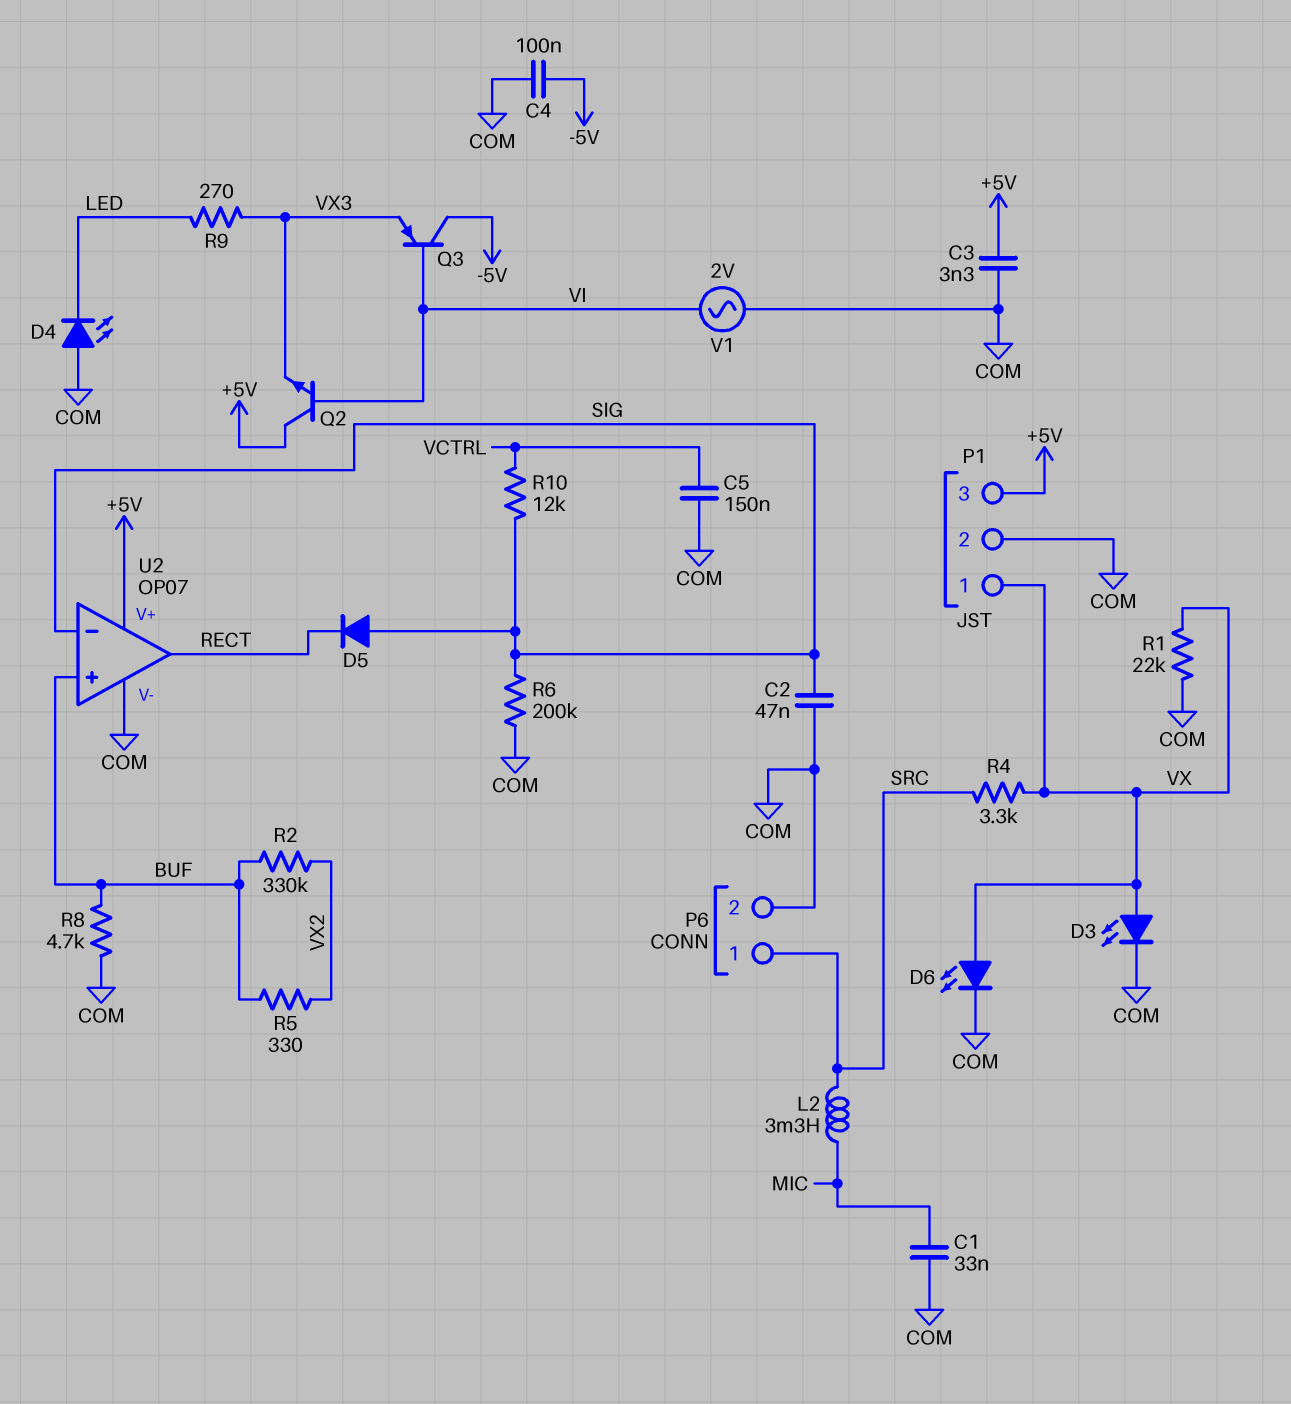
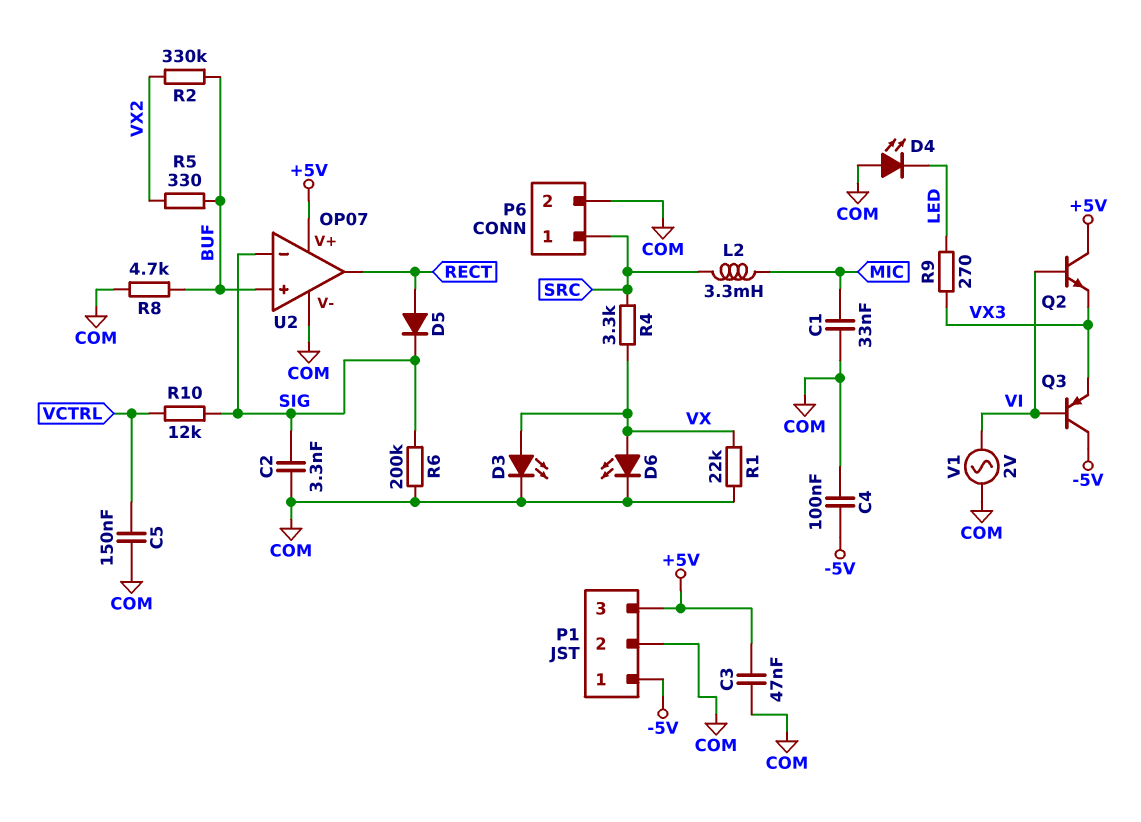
C2: 47nF (COM, SIG) -> 3.3nF (COM, SIG)
C3: 3.3nF (+5V, COM) -> 47nF (+5V, COM)
D5: diode (A SIG, K RECT) -> diode (A RECT, K SIG)
P1 pin 1: VX -> -5V

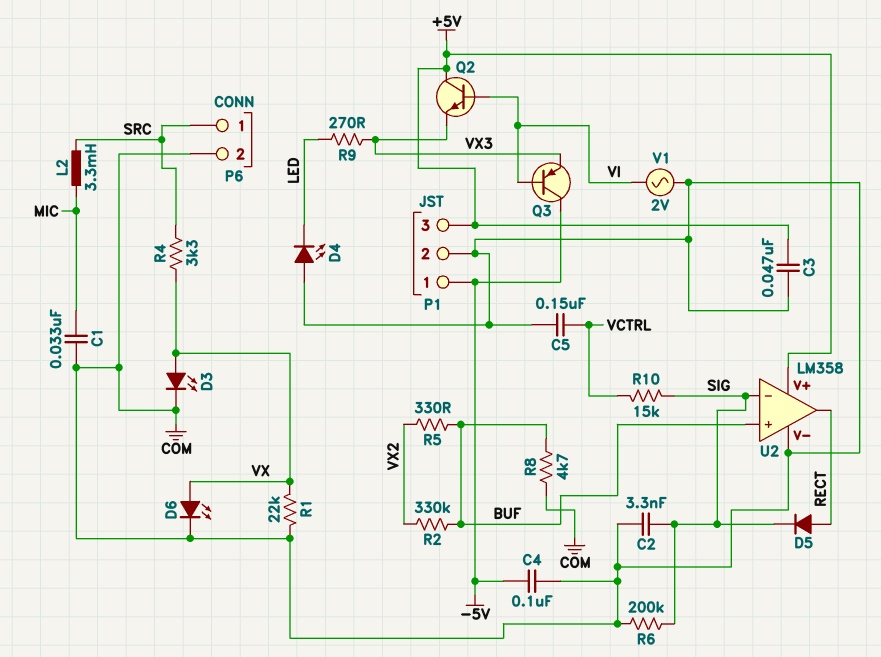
R10: 12k (SIG, VCTRL) -> 15k (SIG, VCTRL)
U2: OP07 -> LM358

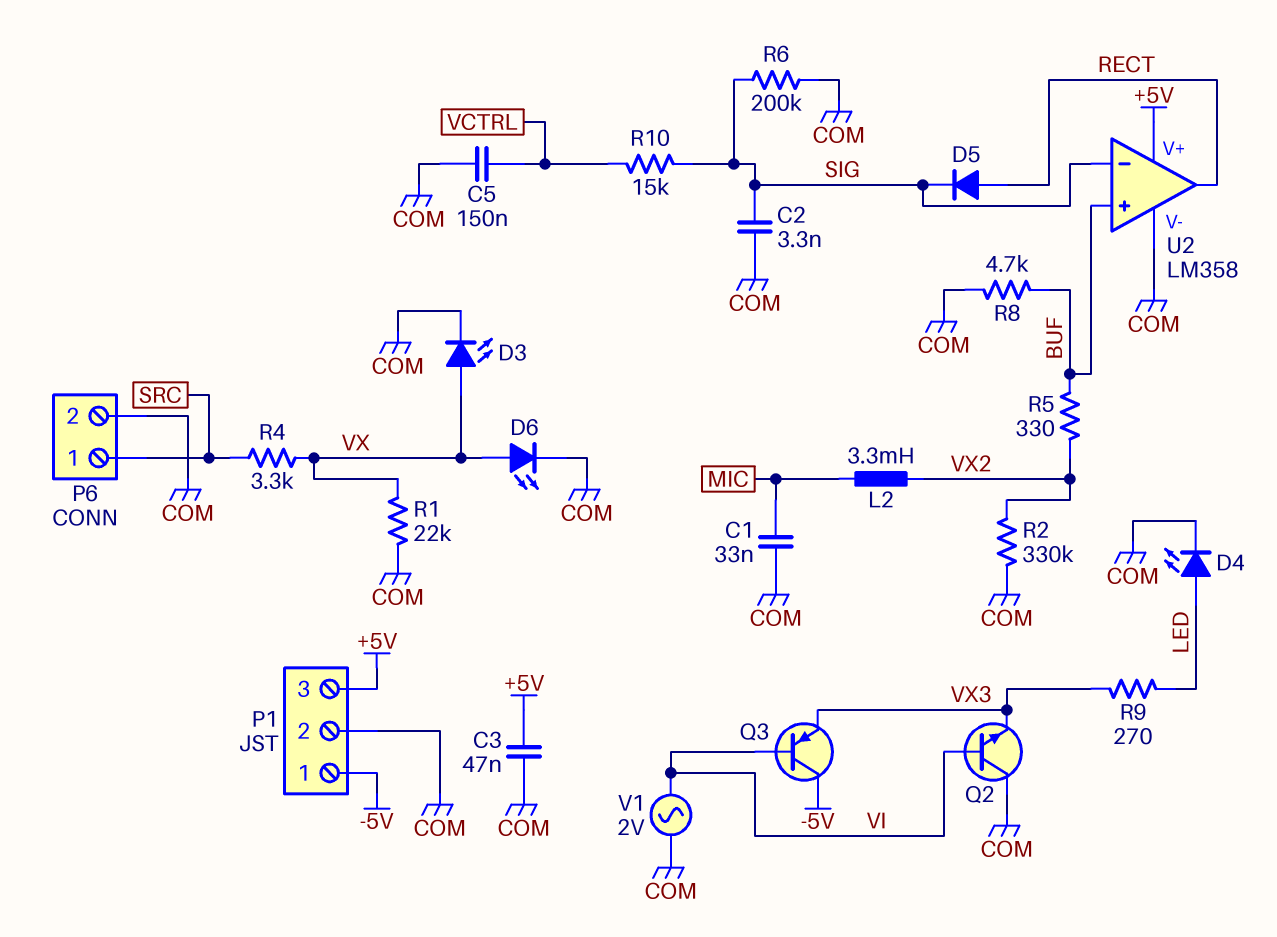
C4: 100nF (-5V, COM) -> none
D4: LED (A COM, K LED) -> LED (A LED, K COM)
L2: 3.3mH (MIC, SRC) -> 3.3mH (MIC, VX2)
Q2: NPN (B VI, C +5V, E VX3) -> NPN (B VI, C COM, E VX3)
R2: 330k (BUF, VX2) -> 330k (COM, VX2)

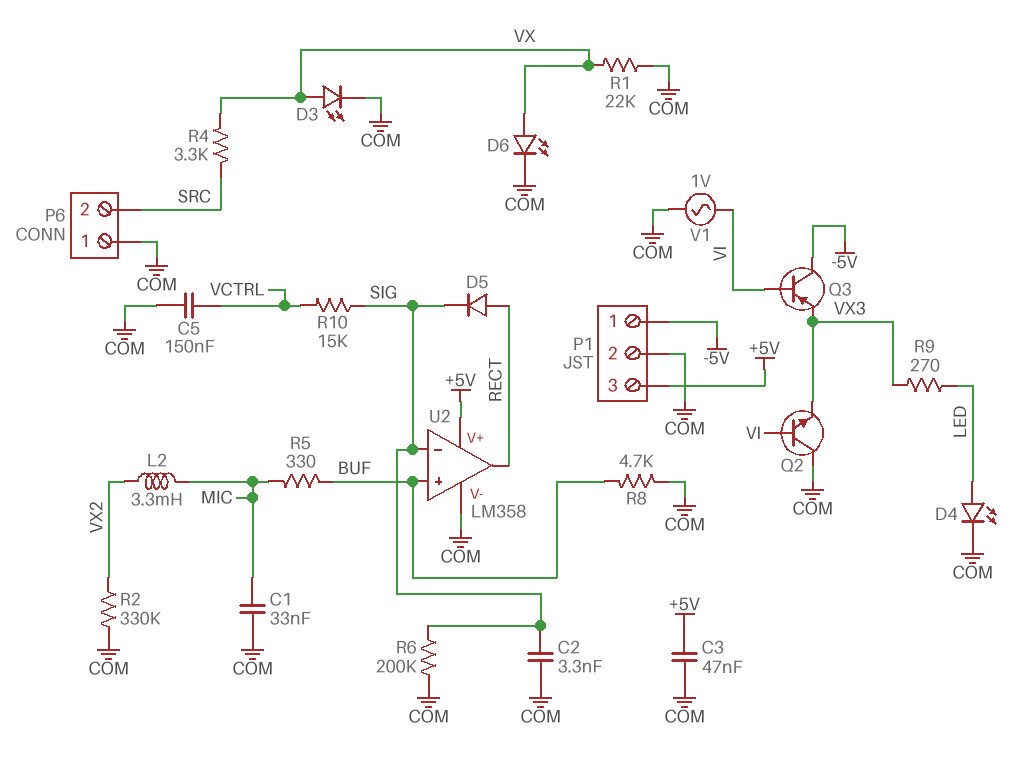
P6 pin 1: SRC -> COM
P6 pin 2: COM -> SRC
R5: 330 (BUF, VX2) -> 330 (BUF, MIC)
V1: AC 2V (COM, VI) -> AC 1V (COM, VI)

